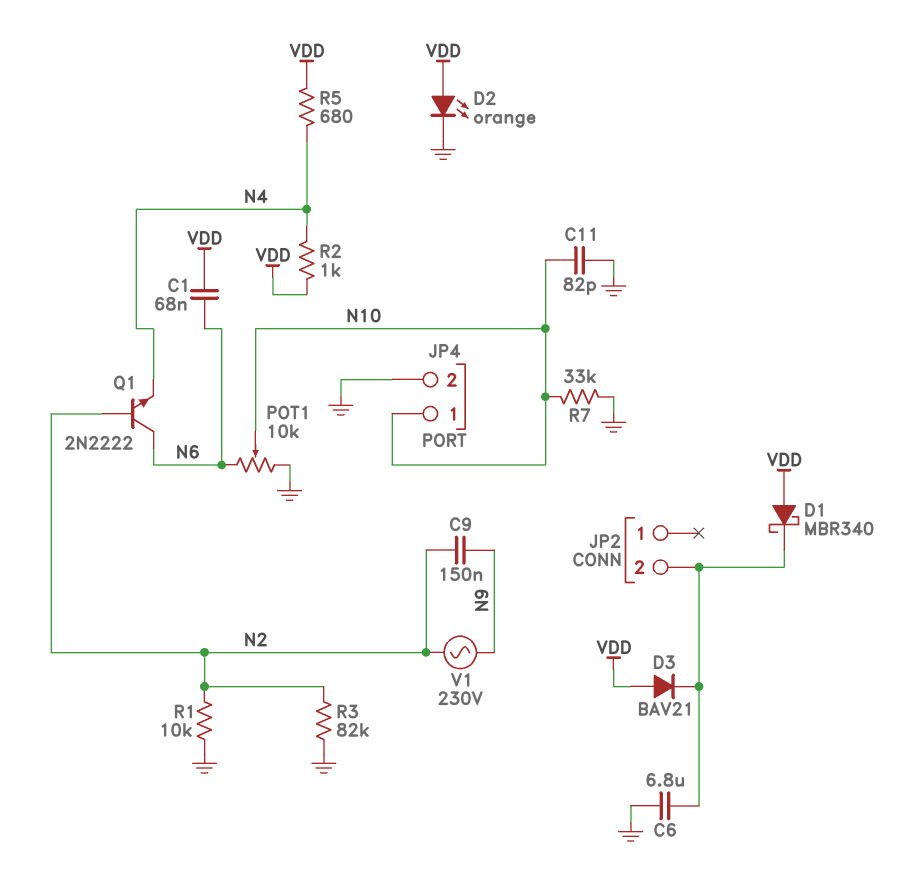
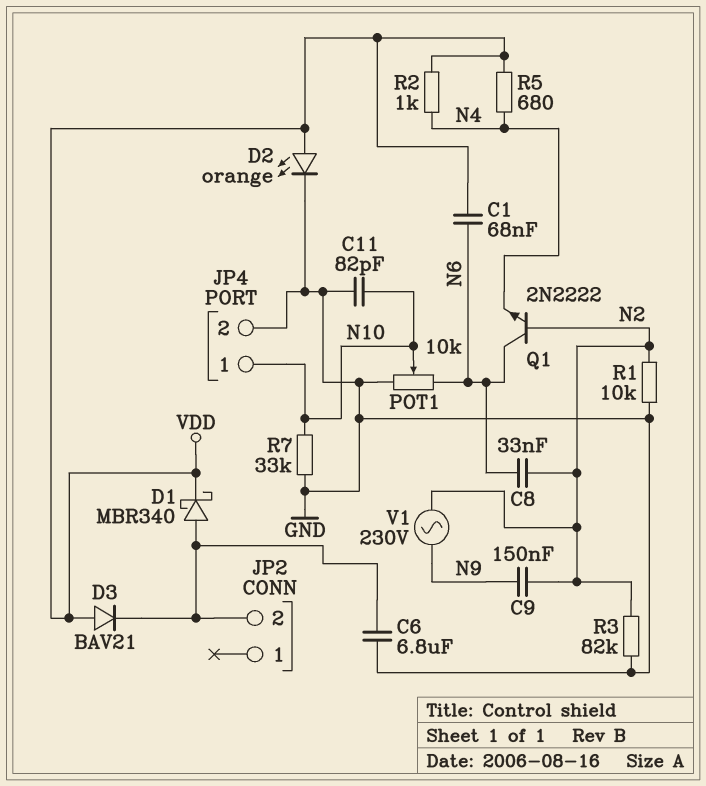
C8: none -> 33nF (N2, N6)
D1: schottky MBR340 (A VDD, K JP2/2) -> schottky MBR340 (A JP2/2, K VDD)

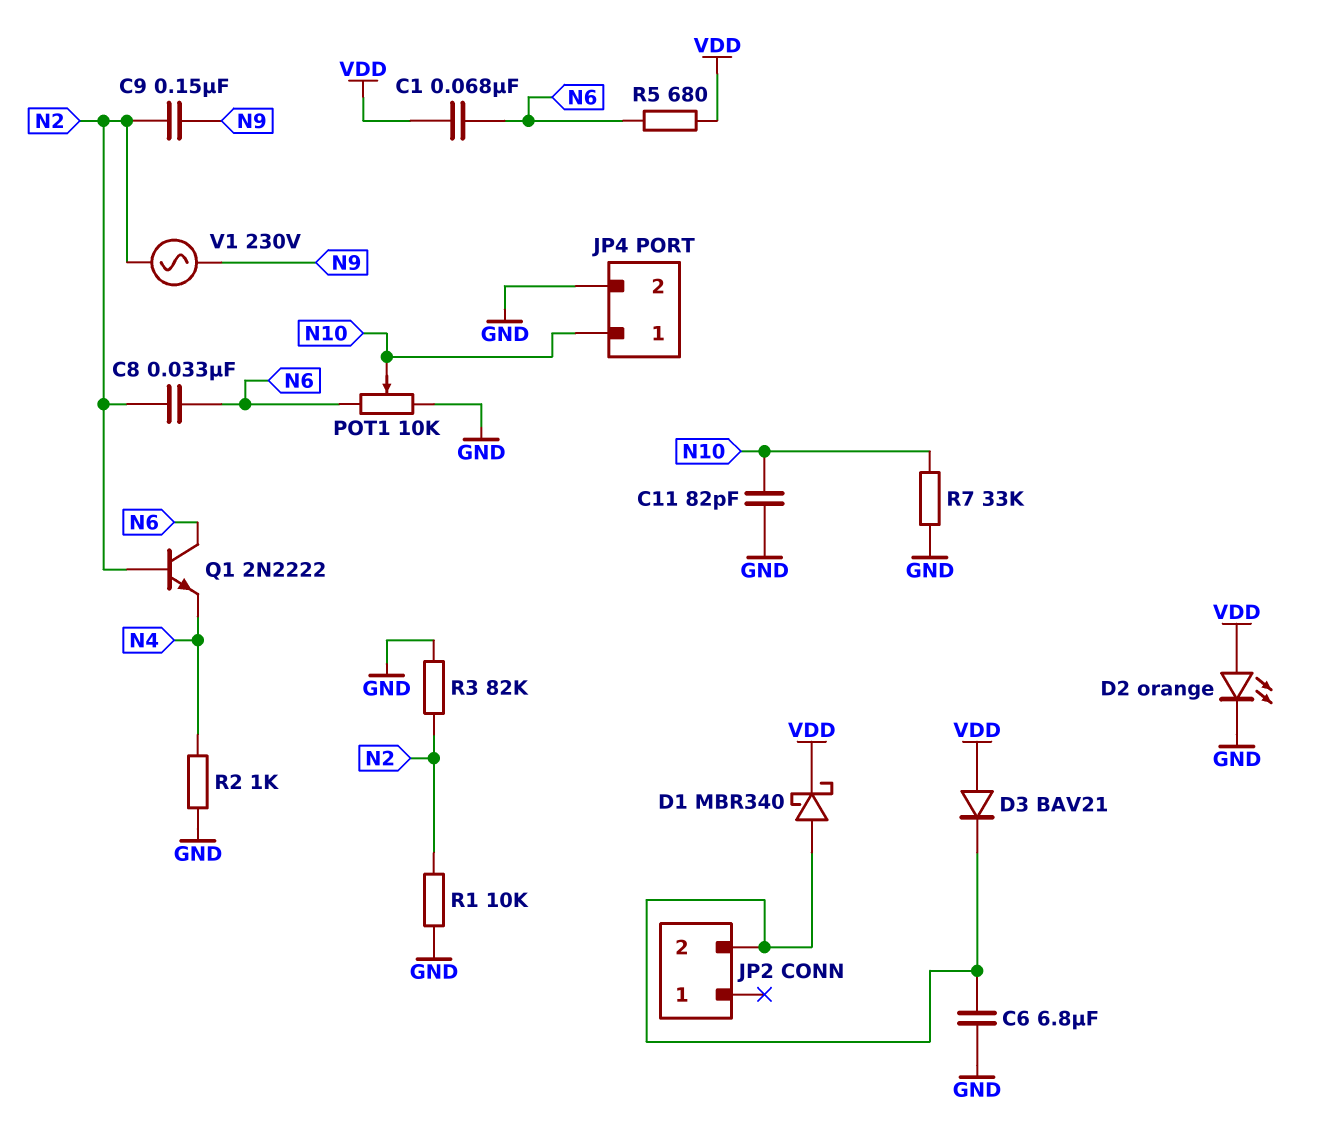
R2: 1k (N4, VDD) -> 1k (GND, N4)
R5: 680 (N4, VDD) -> 680 (N6, VDD)

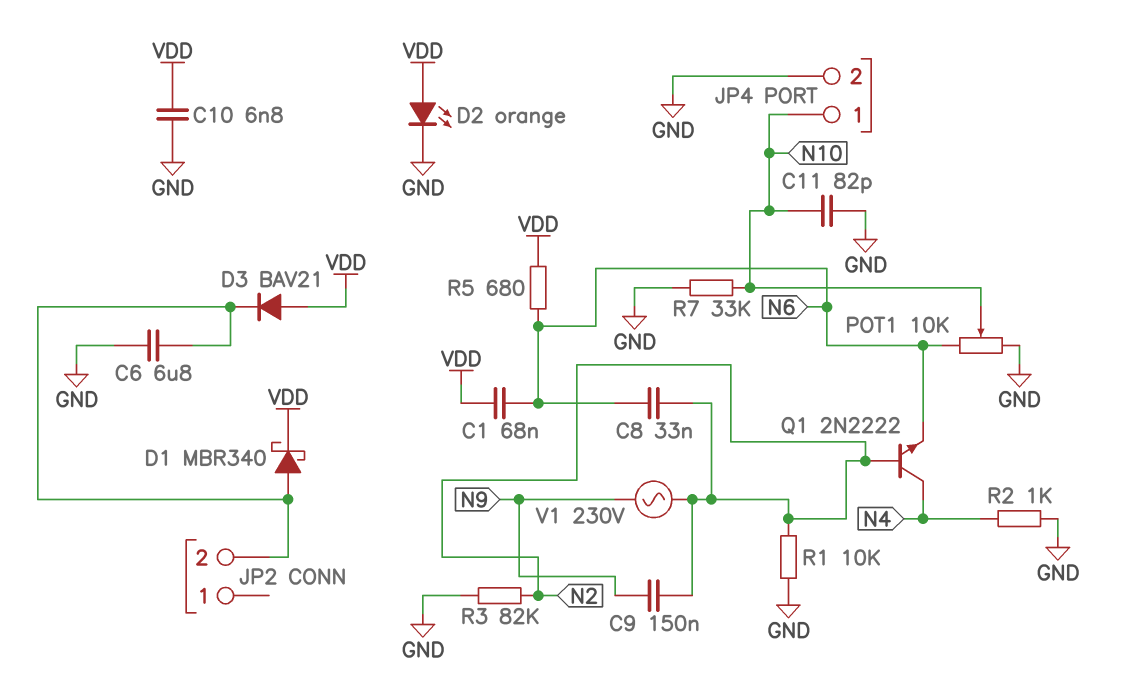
C10: none -> 6.8nF (GND, VDD)
Q1: NPN 2N2222 (B N2, C N6, E N4) -> NPN 2N2222 (B N2, C N4, E N6)

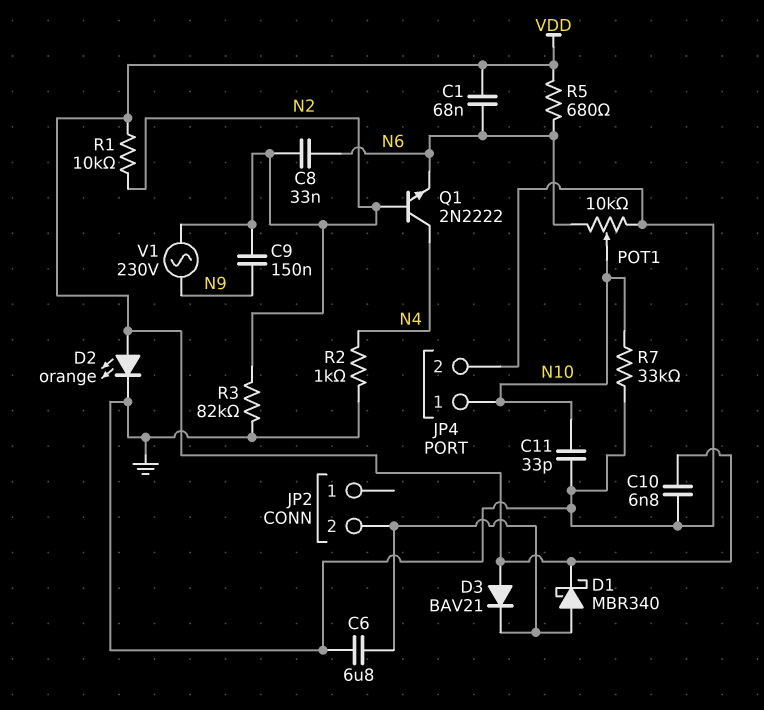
C11: 82pF (GND, N10) -> 33pF (GND, N10)
R1: 10k (GND, N2) -> 10k (N2, VDD)

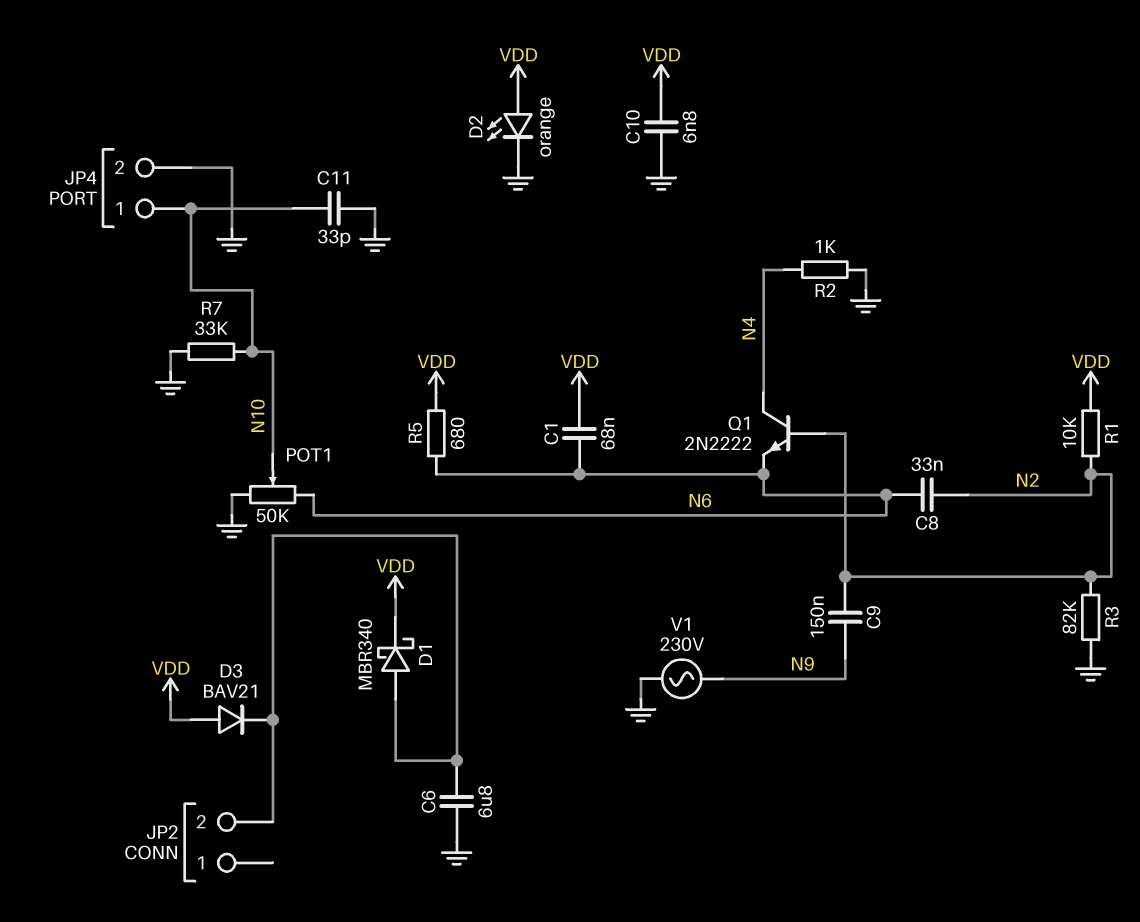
POT1: 10k (GND, N6, wiper N10) -> 50k (GND, N6, wiper N10)
V1: AC 230V (N2, N9) -> AC 230V (GND, N9)

